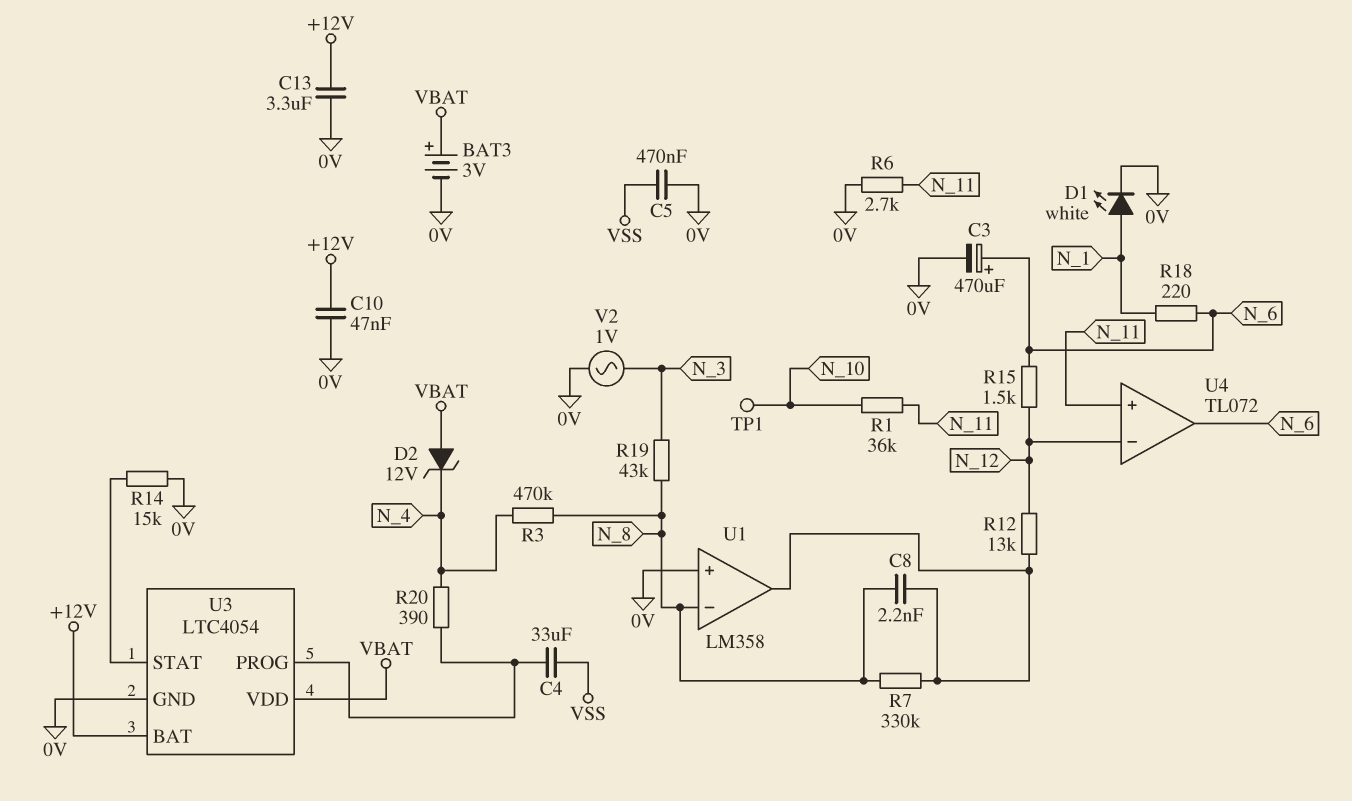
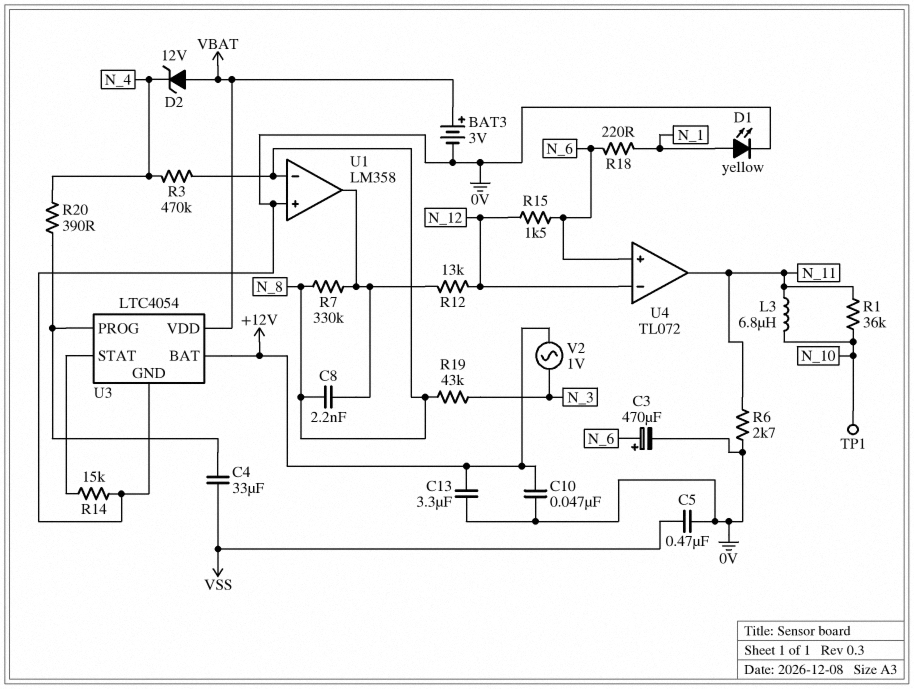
D1: LED white (A N_1, K 0V) -> LED yellow (A N_1, K 0V)
L3: none -> 6.8uH (N_10, N_11)
U4 pin in+: N_11 -> N_6
U4 pin out: N_6 -> N_11
V2: AC 1V (0V, N_3) -> AC 1V (+12V, N_3)

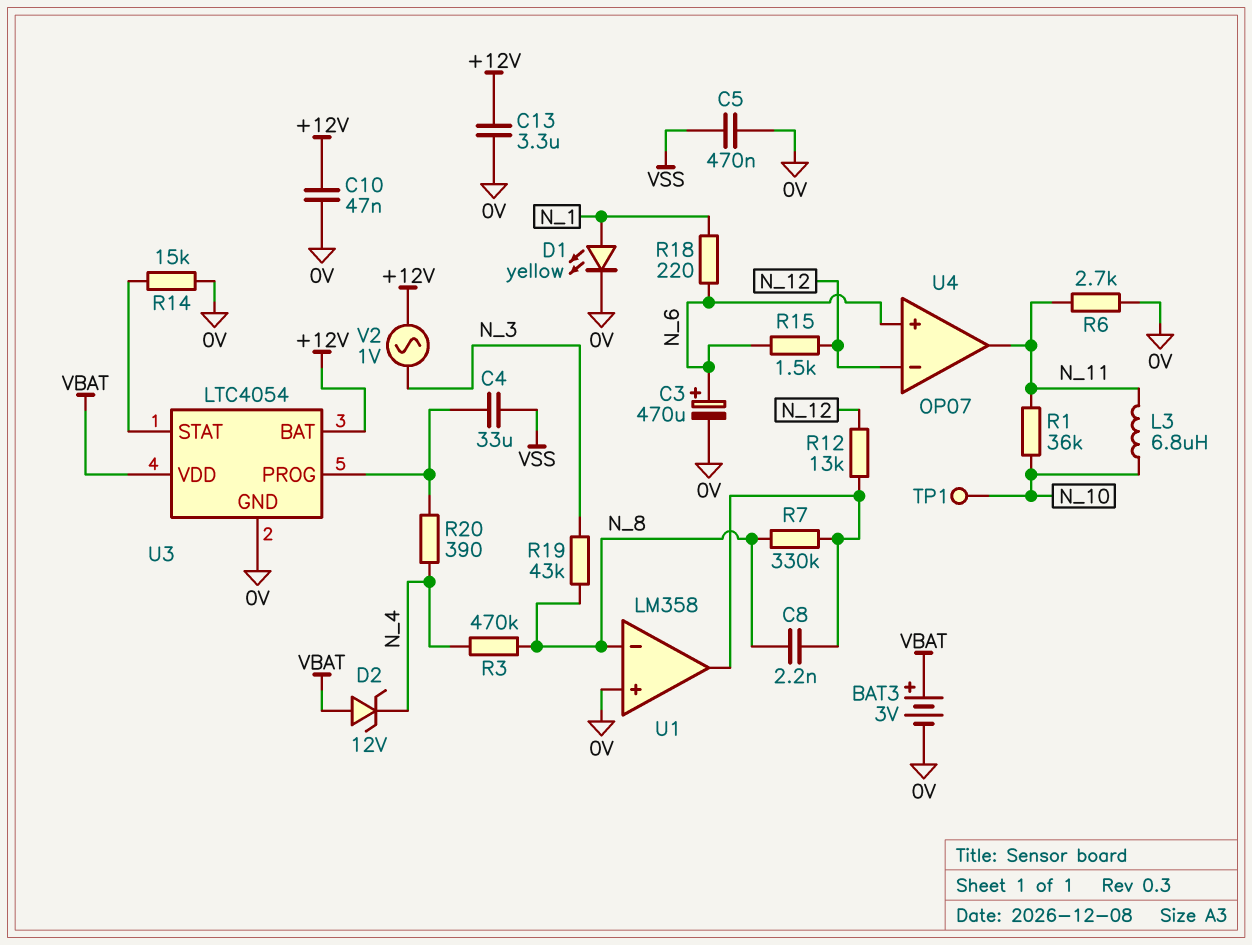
U4: TL072 -> OP07

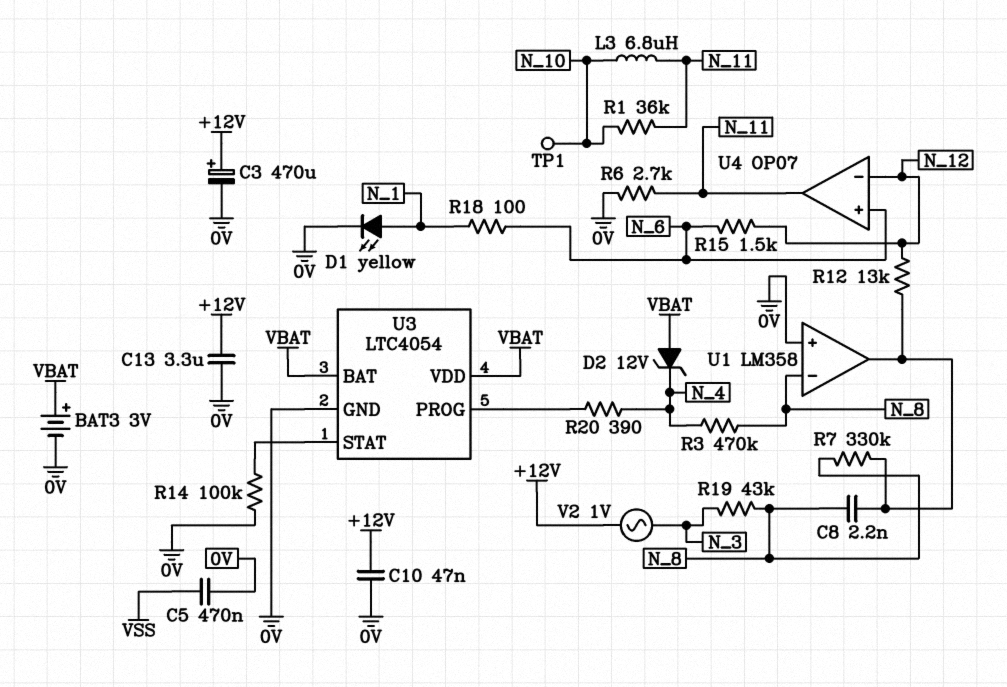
C3: 470uF (plus N_6, minus 0V) -> 470uF (plus +12V, minus 0V)
C4: 33uF (U3/PROG, VSS) -> none
R14: 15k (0V, U3/STAT) -> 100k (0V, U3/STAT)
R18: 220 (N_1, N_6) -> 100 (N_1, N_6)
U3 pin BAT: +12V -> VBAT

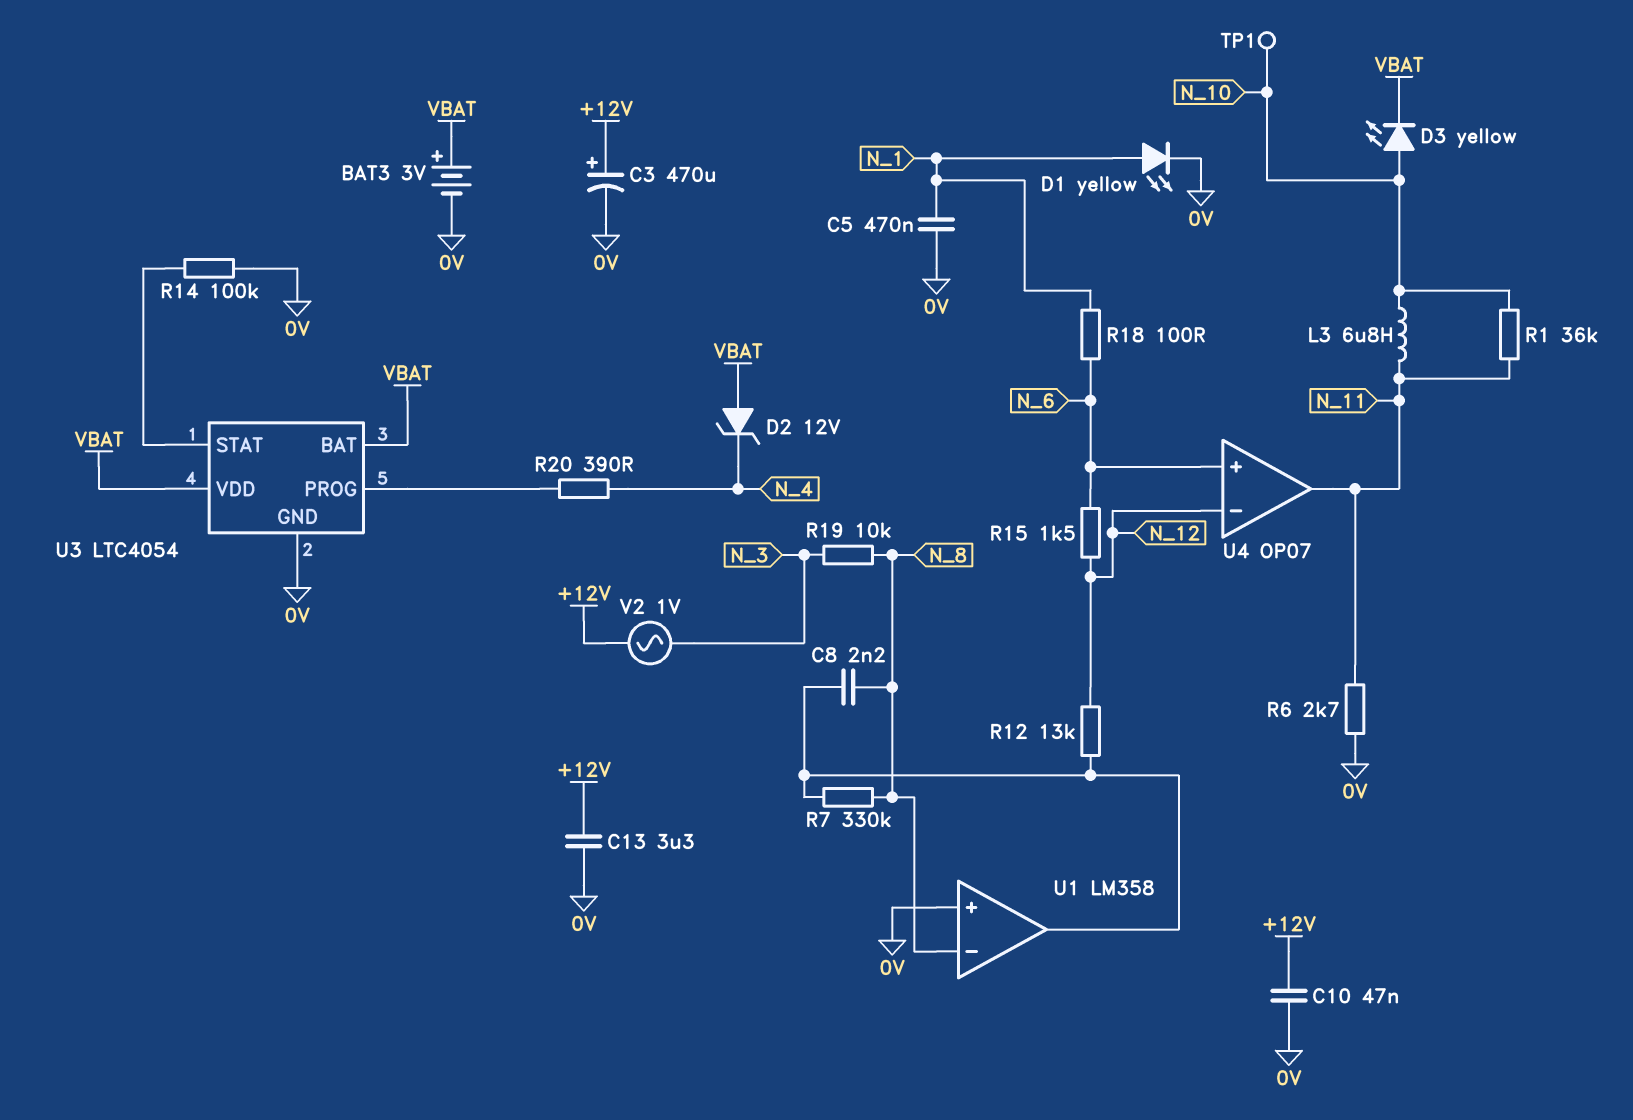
C5: 470nF (0V, VSS) -> 470nF (0V, N_1)
D3: none -> LED yellow (A N_10, K VBAT)
R3: 470k (N_4, N_8) -> none
R19: 43k (N_3, N_8) -> 10k (N_3, N_8)

